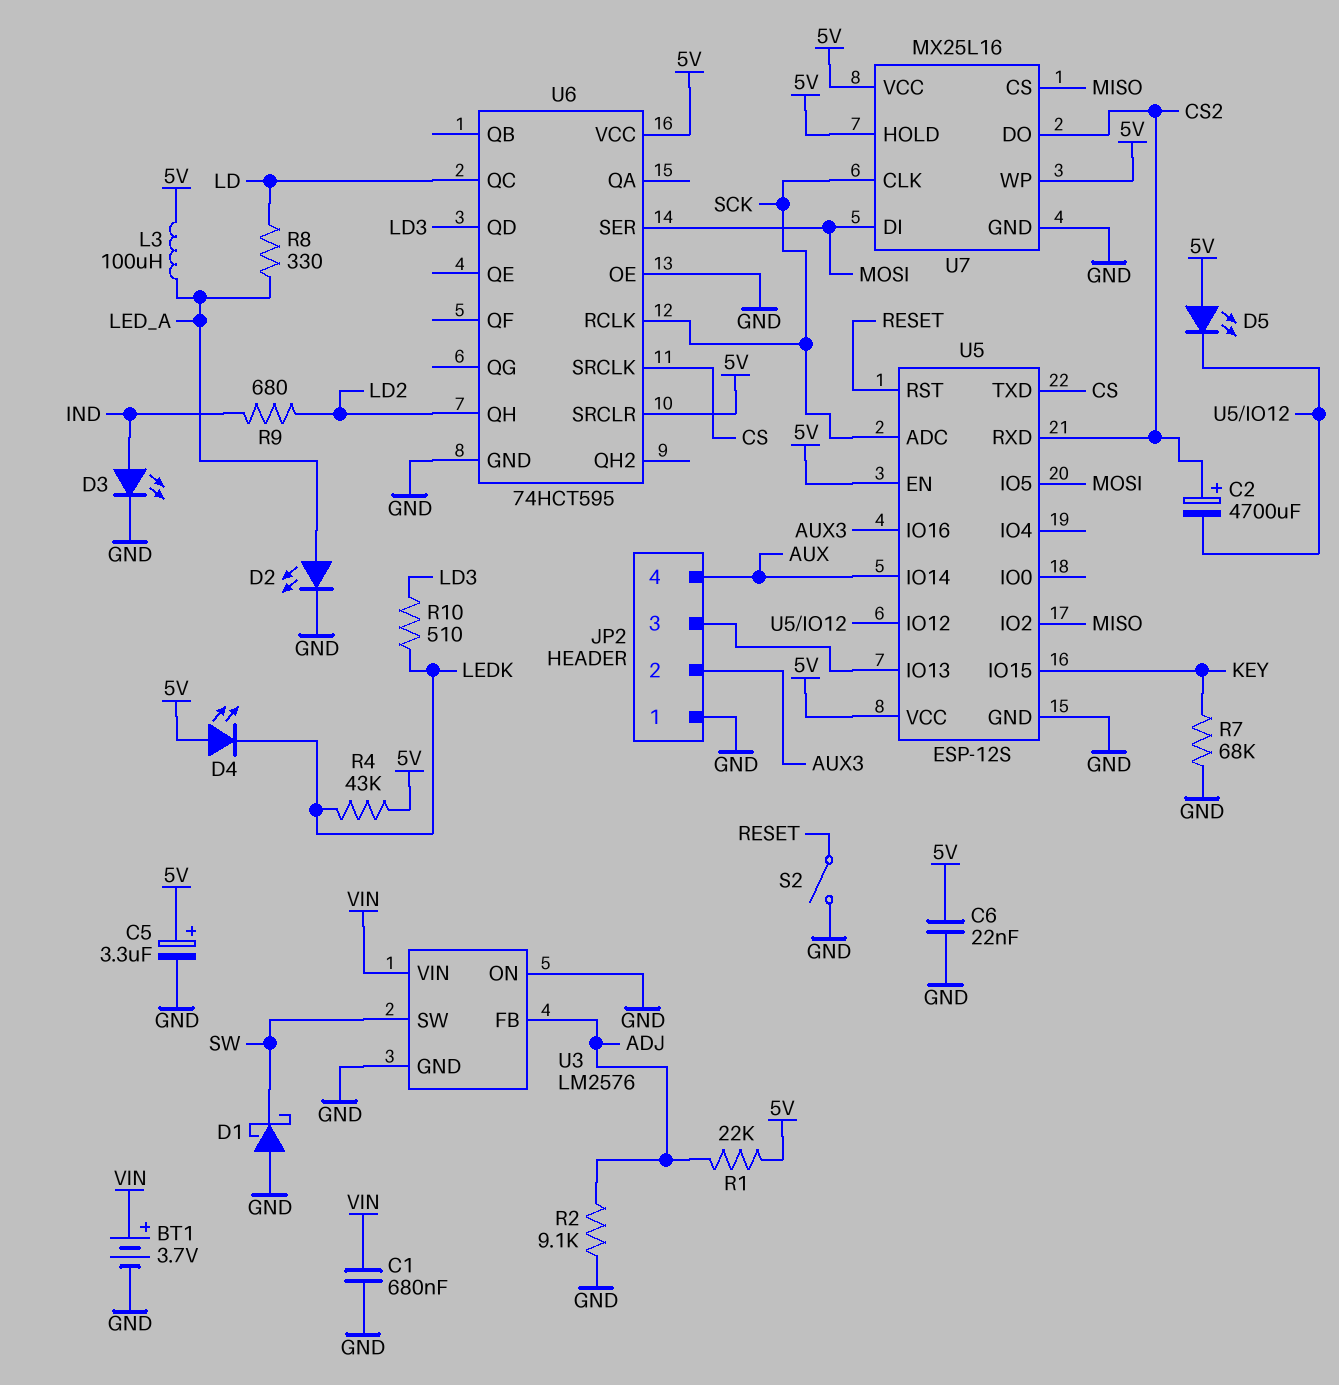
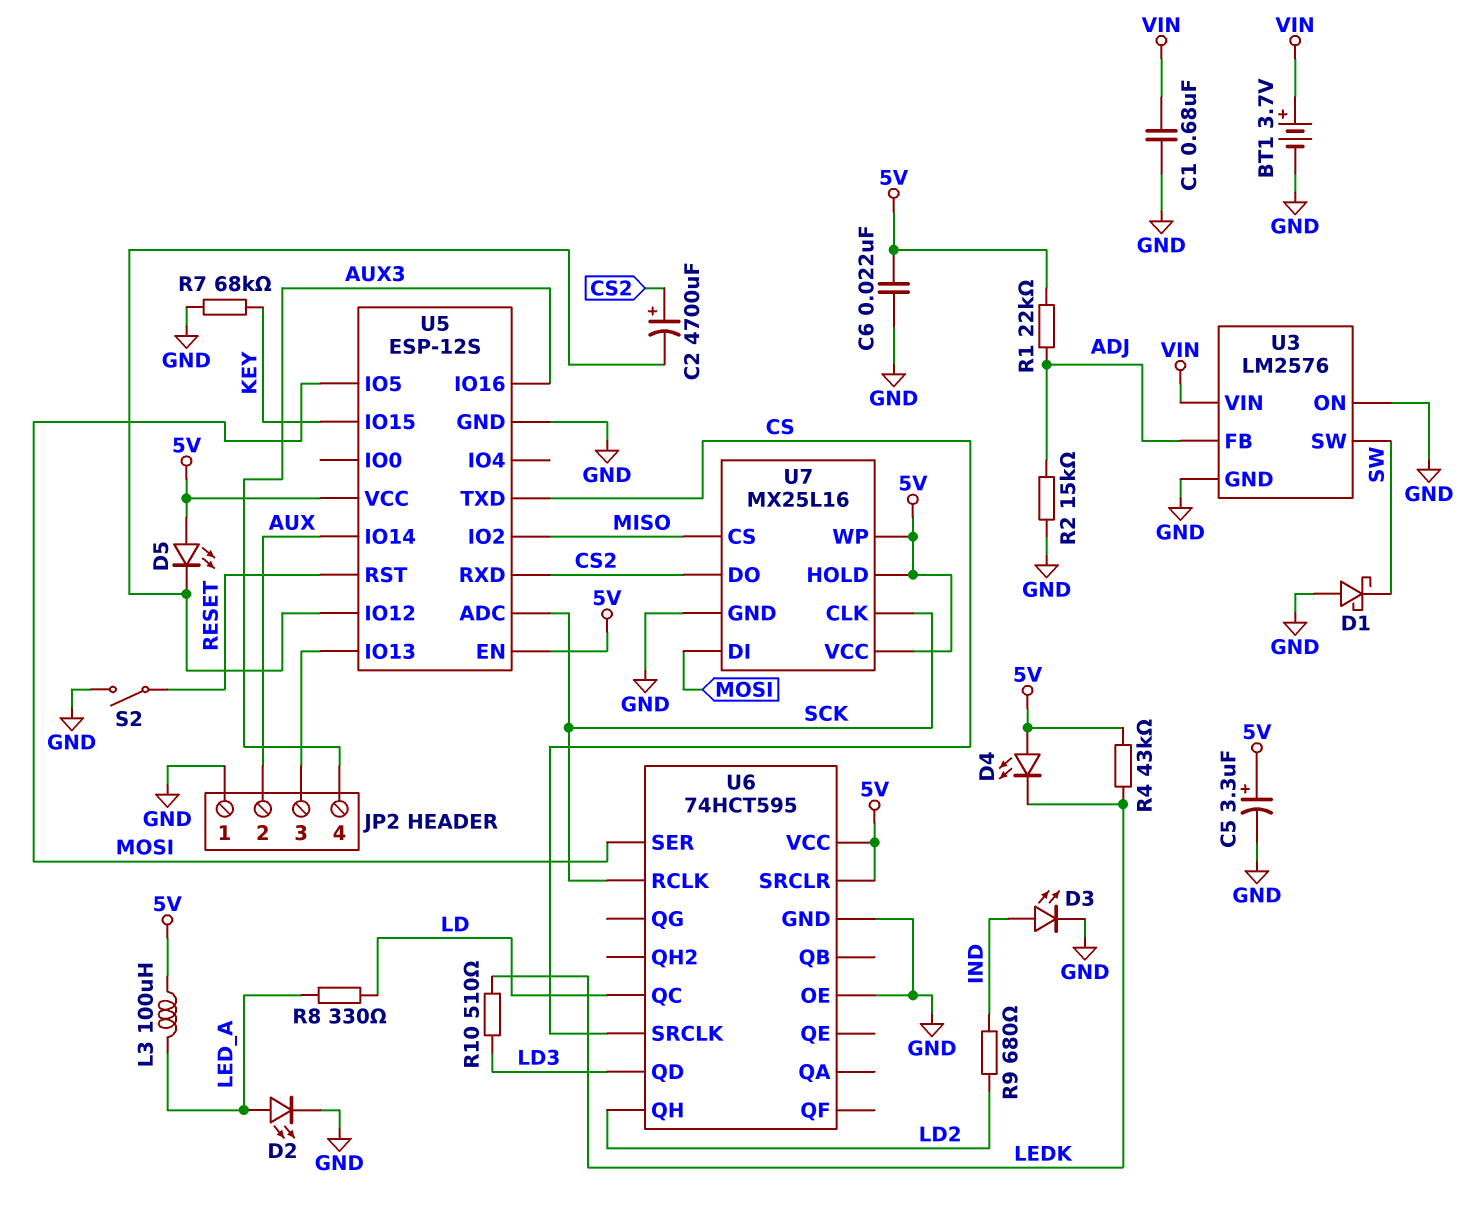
JP2 pin 2: AUX3 -> AUX
JP2 pin 4: AUX -> AUX3
R2: 9.1k (ADJ, GND) -> 15k (ADJ, GND)

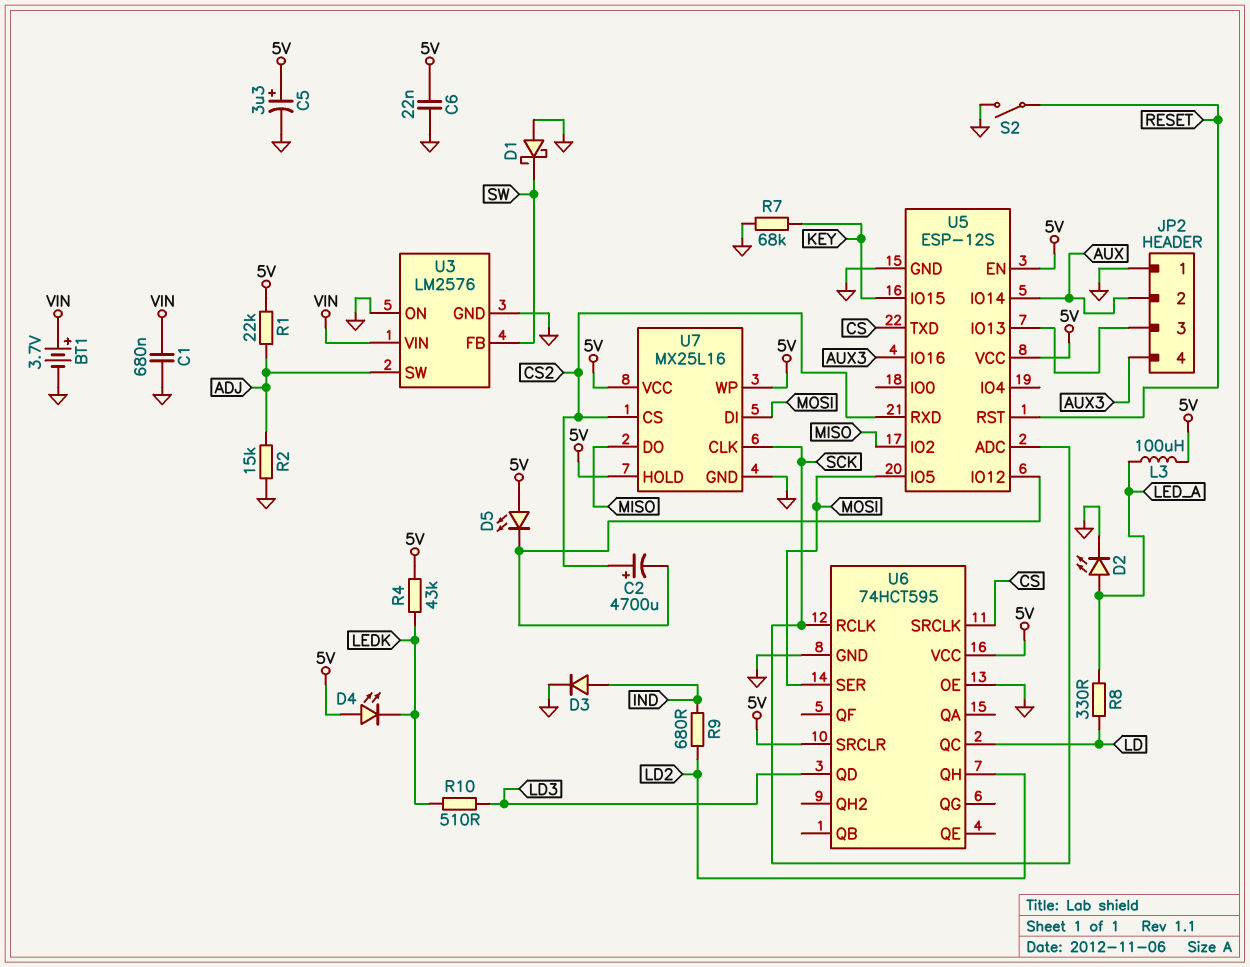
D3: LED (A IND, K GND) -> diode (A IND, K GND)
U3 pin FB: ADJ -> SW
U3 pin SW: SW -> ADJ
U7 pin CS: MISO -> CS2
U7 pin DO: CS2 -> MISO

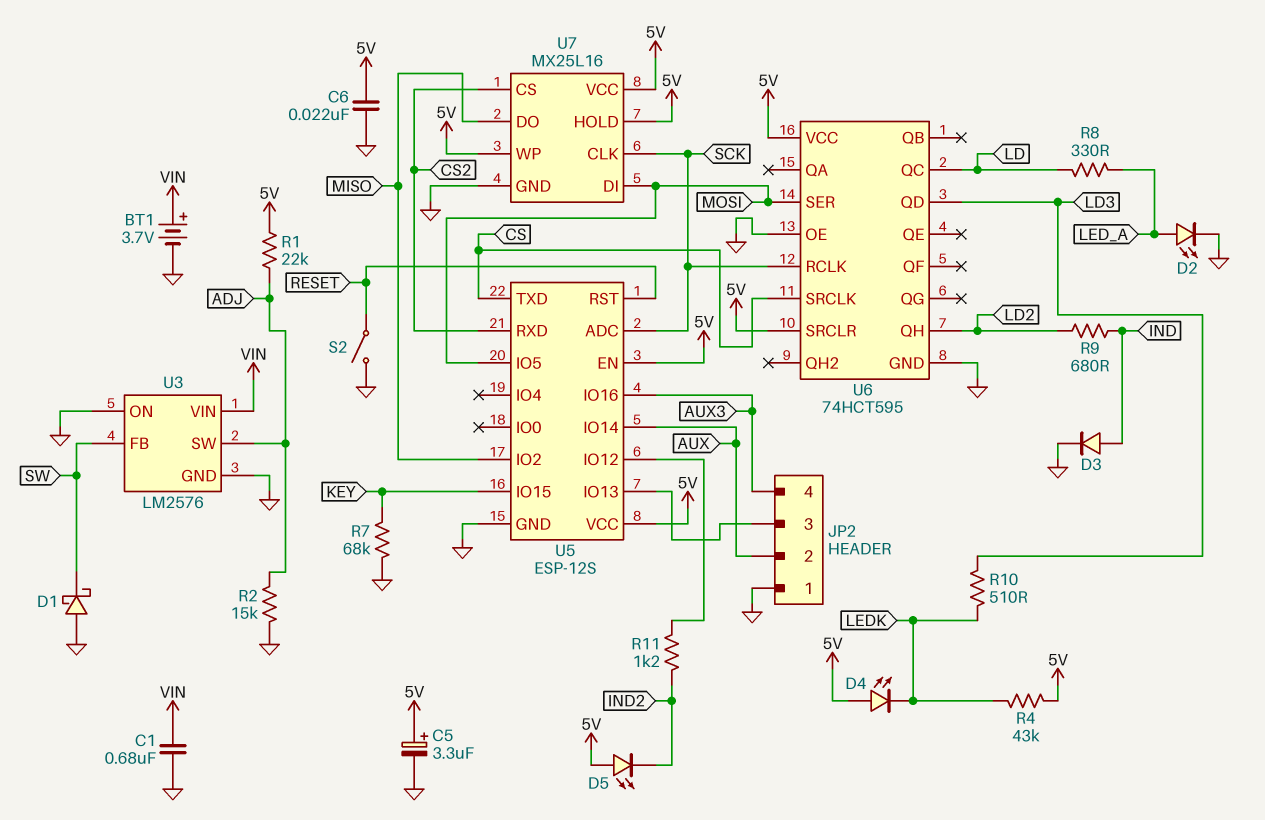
C2: 4700uF (plus CS2, minus U5/IO12) -> none
D5: LED (A 5V, K U5/IO12) -> LED (A 5V, K IND2)
L3: 100uH (5V, LED_A) -> none
R11: none -> 1.2k (IND2, U5/IO12)

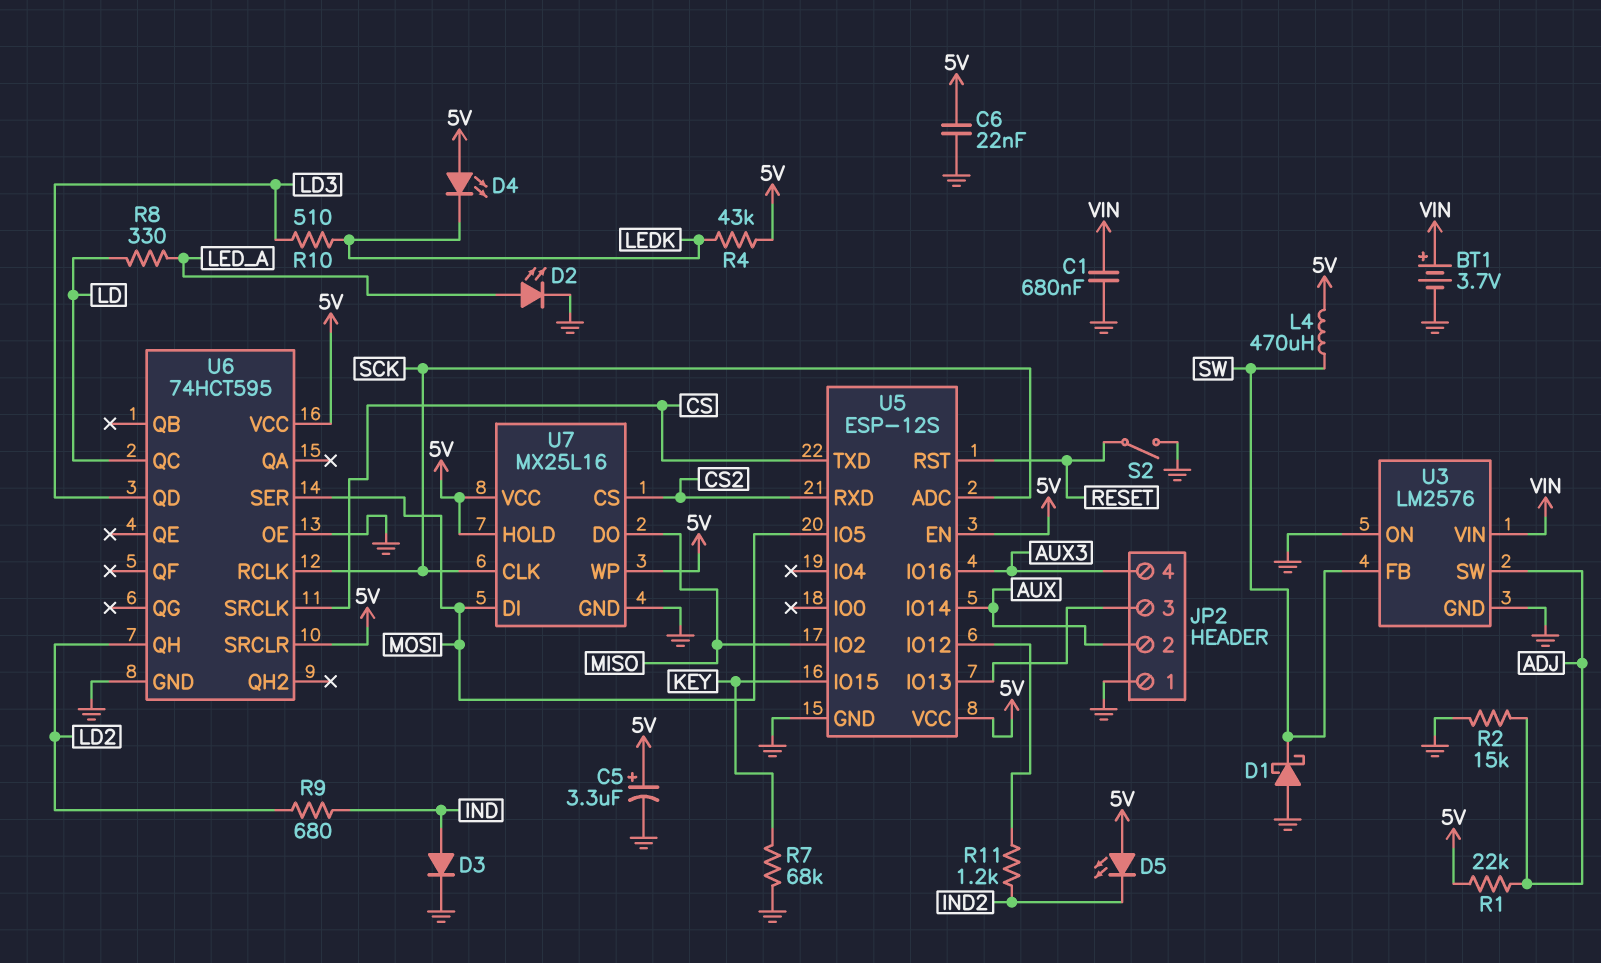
L4: none -> 470uH (5V, SW)

